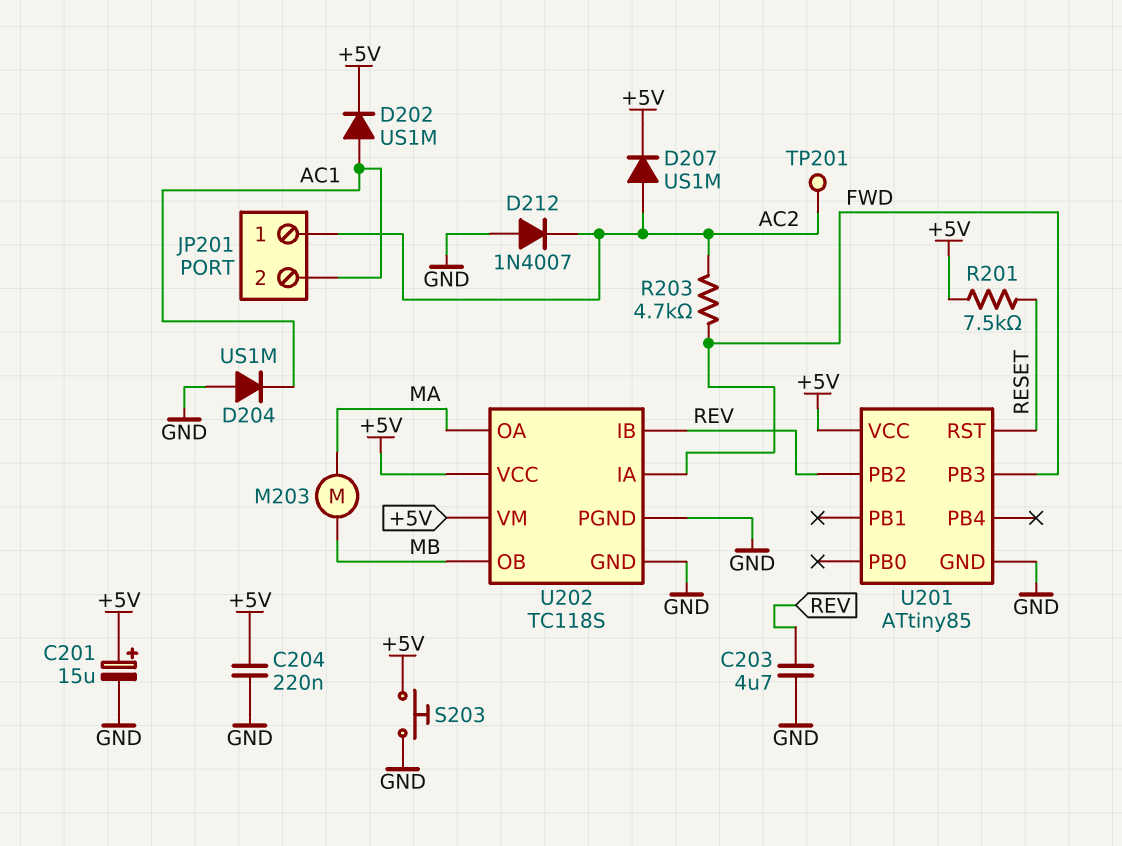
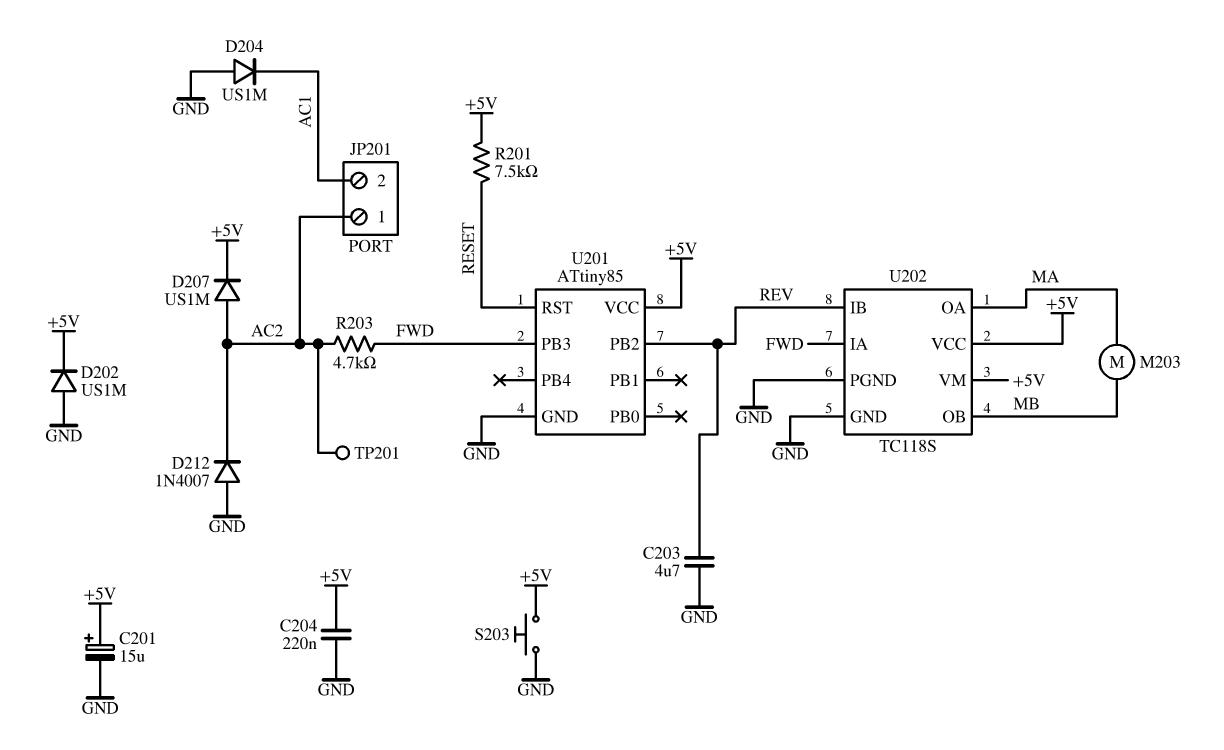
D202: diode US1M (A AC1, K +5V) -> diode US1M (A GND, K +5V)

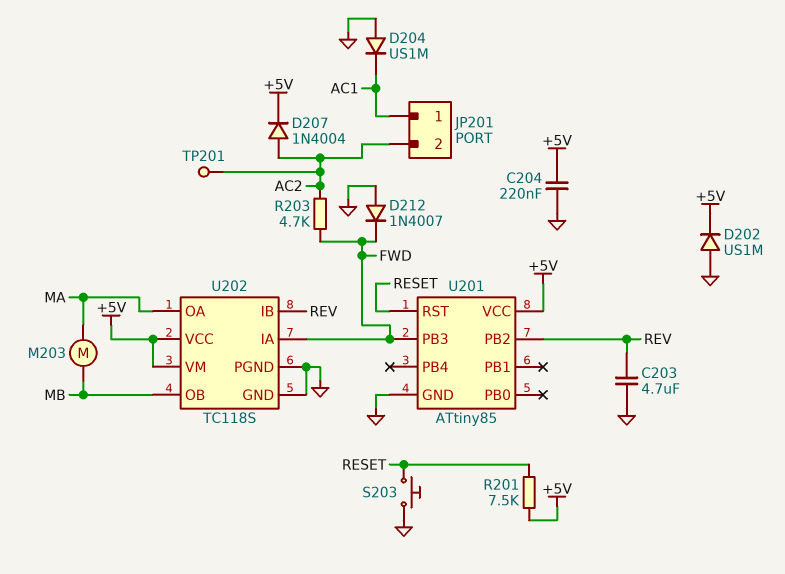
C201: 15uF (plus +5V, minus GND) -> none
D207: diode US1M (A AC2, K +5V) -> diode 1N4004 (A AC2, K +5V)
D212: diode 1N4007 (A GND, K AC2) -> diode 1N4007 (A GND, K FWD)
JP201 pin 1: AC2 -> AC1
JP201 pin 2: AC1 -> AC2
S203: button (+5V, GND) -> button (GND, RESET)

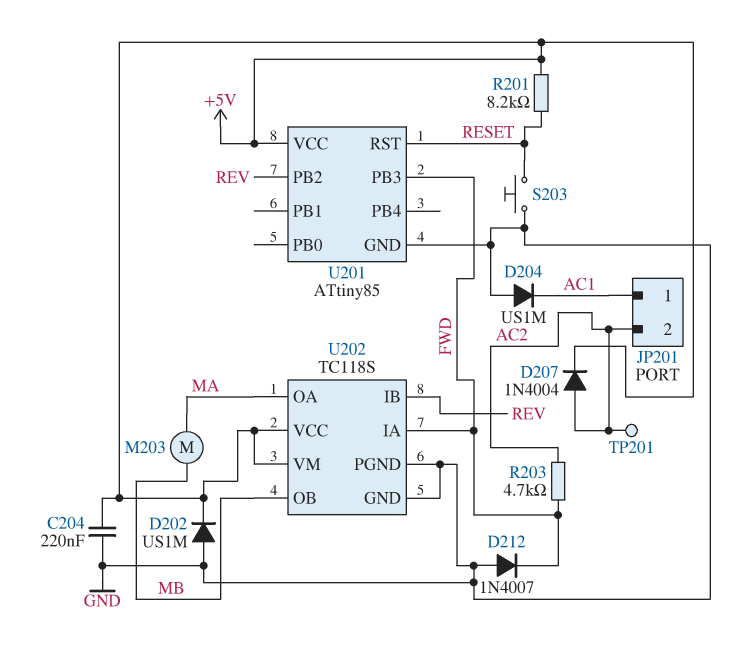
C203: 4.7uF (GND, REV) -> none
R201: 7.5k (+5V, RESET) -> 8.2k (+5V, RESET)

